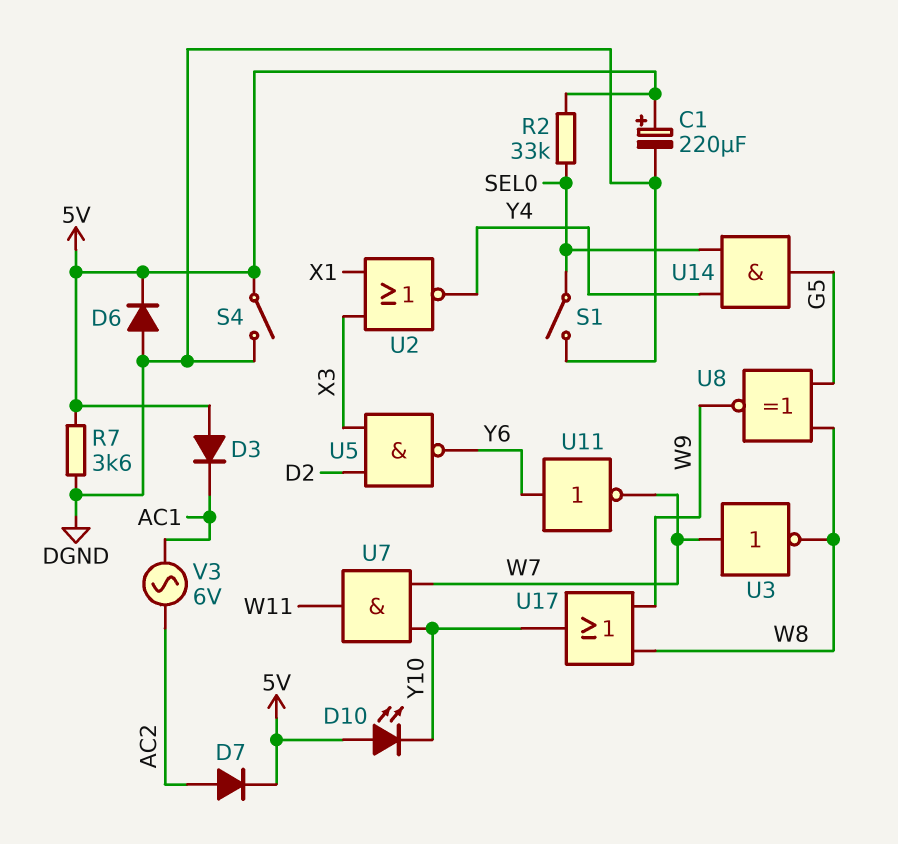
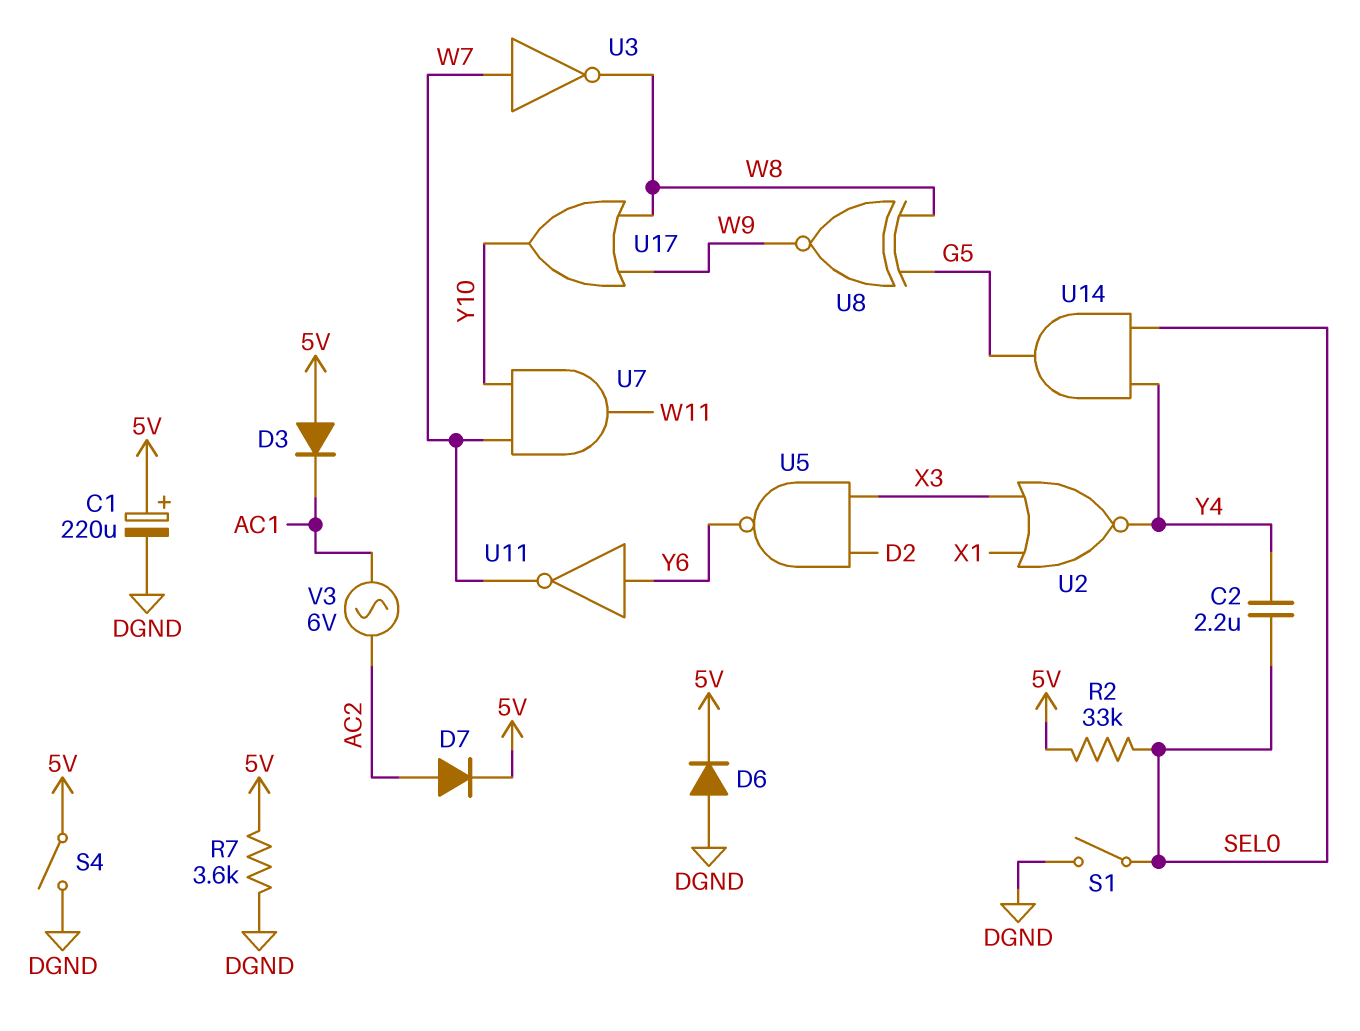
C2: none -> 2.2uF (SEL0, Y4)
D10: LED (A 5V, K Y10) -> none

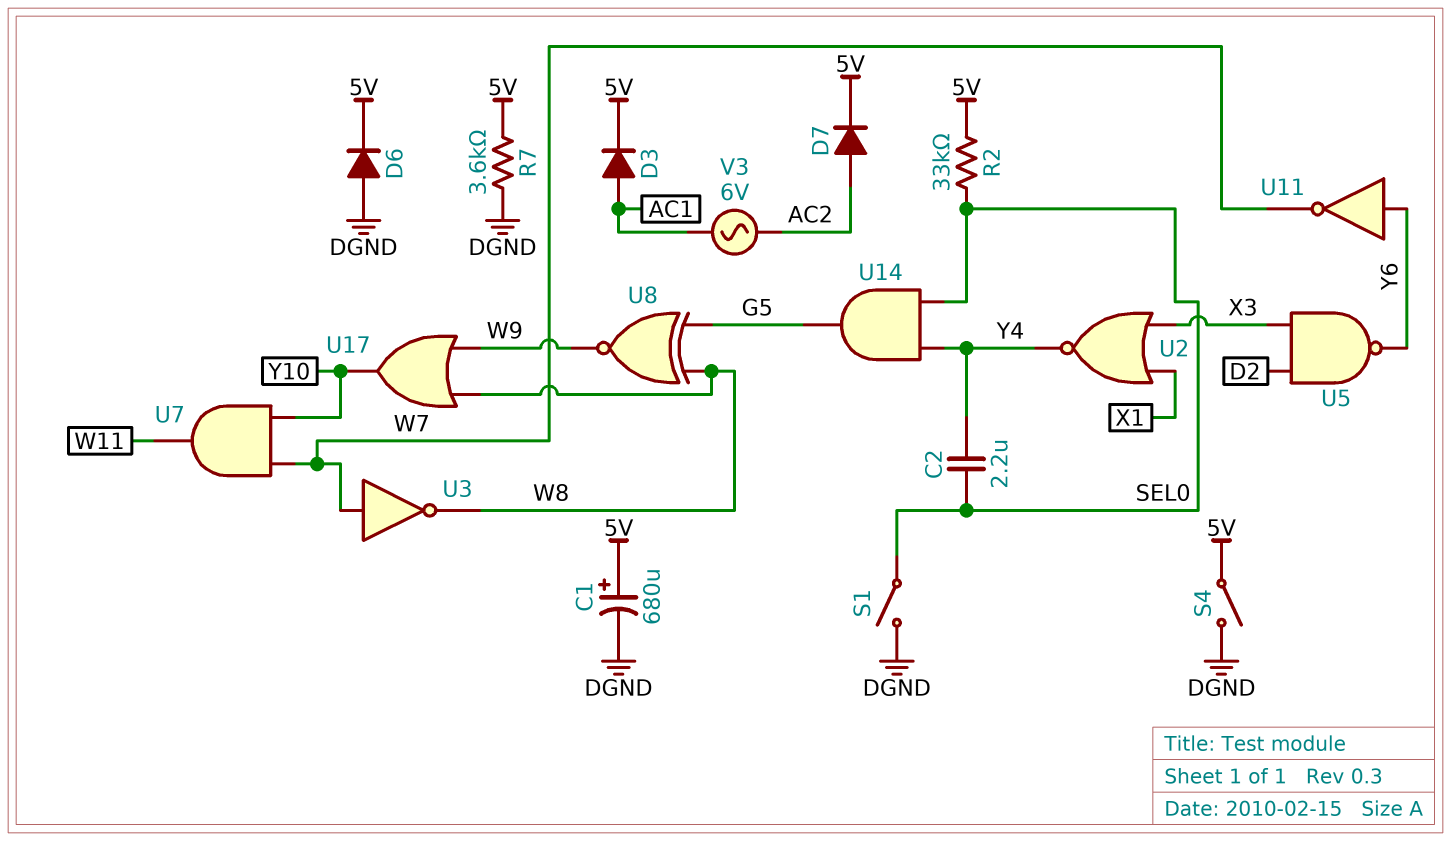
C1: 220uF (plus 5V, minus DGND) -> 680uF (plus 5V, minus DGND)
D3: diode (A 5V, K AC1) -> diode (A AC1, K 5V)

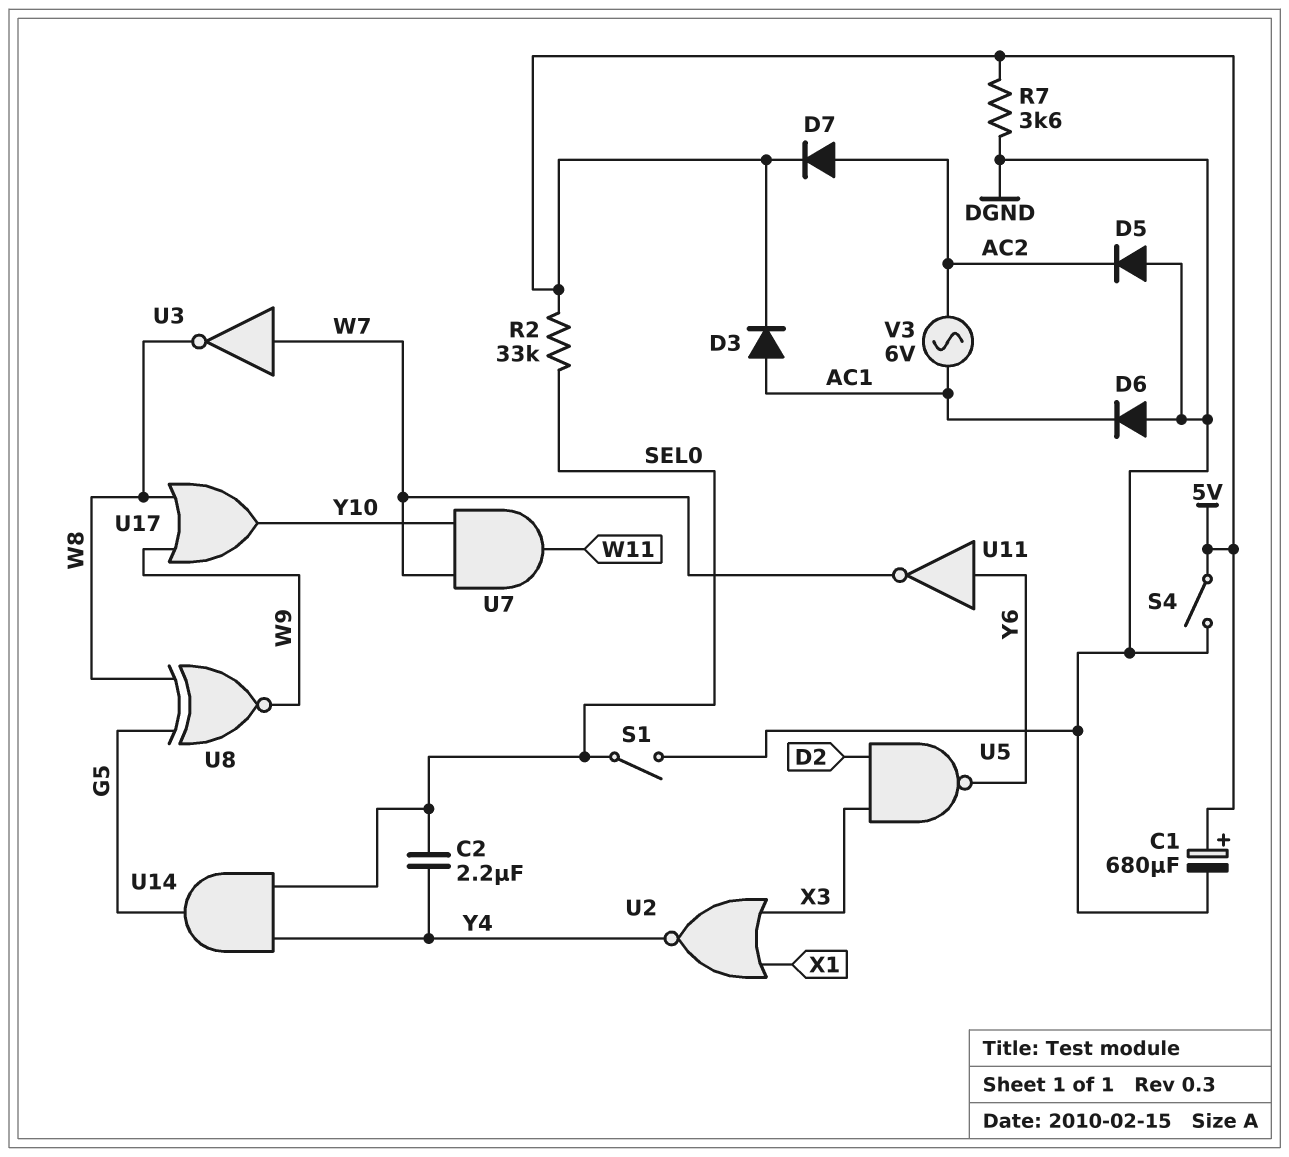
D5: none -> diode (A DGND, K AC2)
D6: diode (A DGND, K 5V) -> diode (A DGND, K AC1)

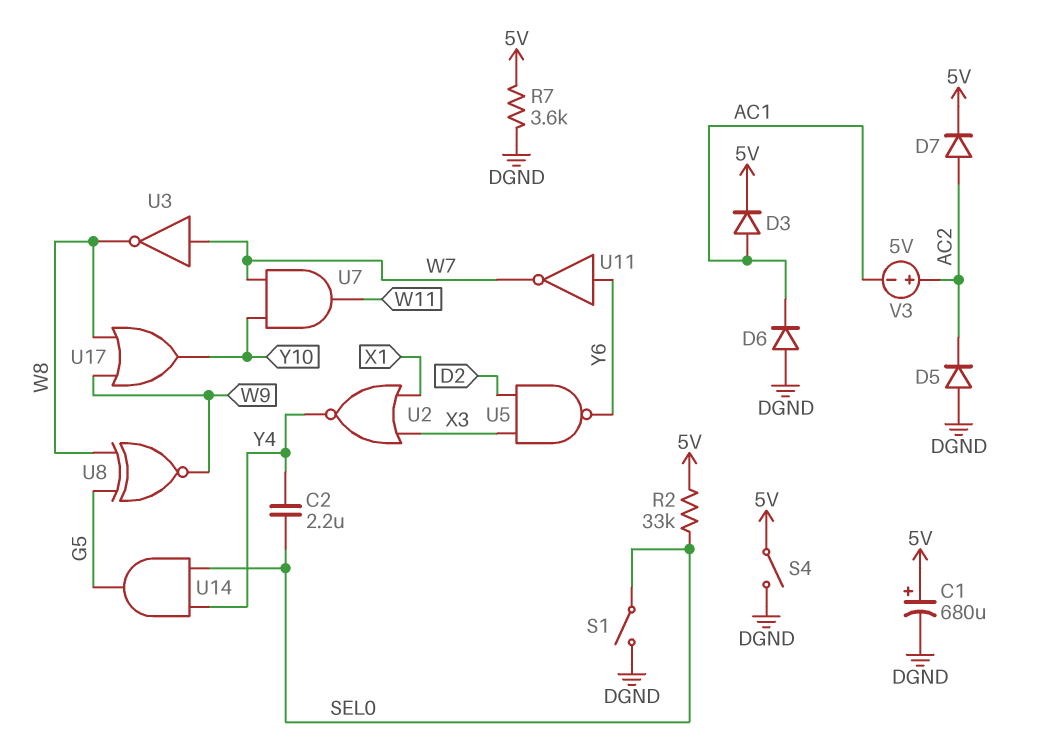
V3: AC 6V (AC1, AC2) -> 5V (plus AC2, minus AC1)

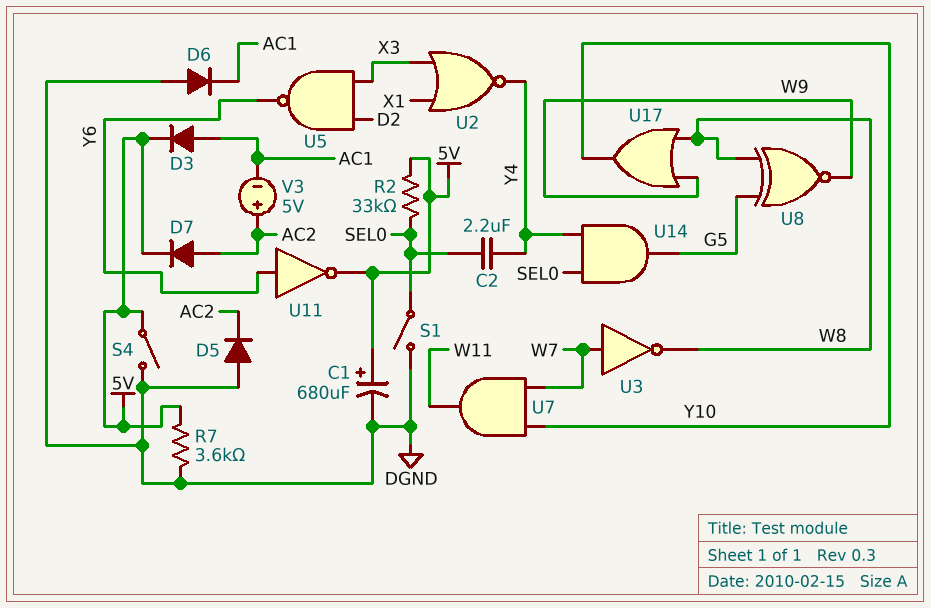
U11: NOT (in Y6, out W7) -> NOT (in Y6, out 5V)

